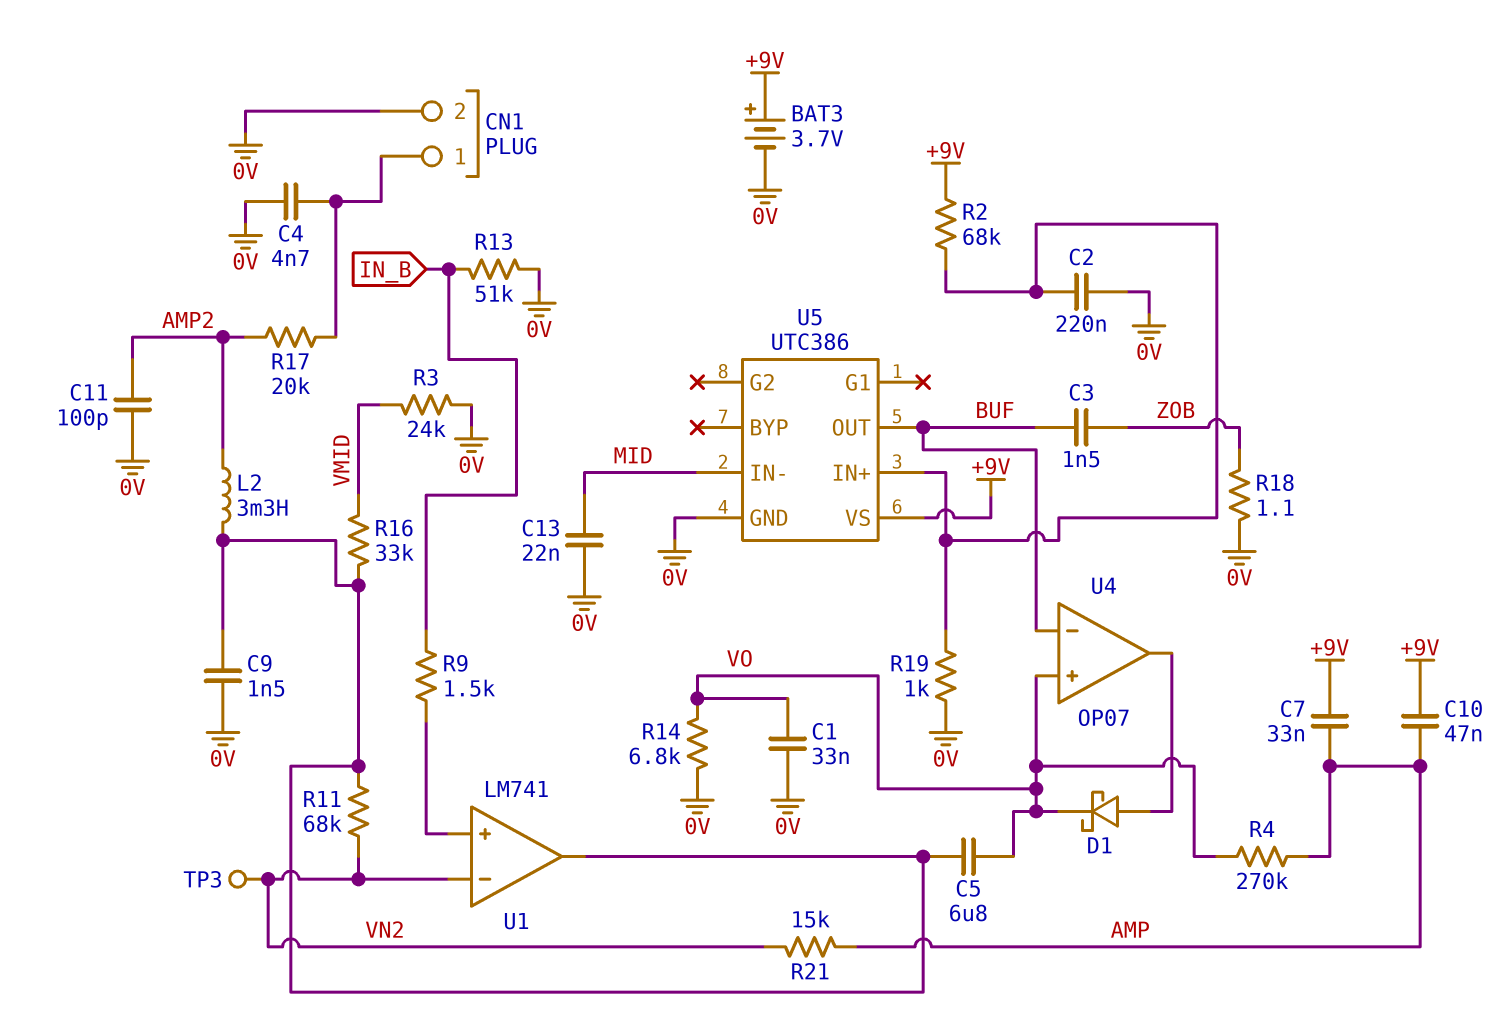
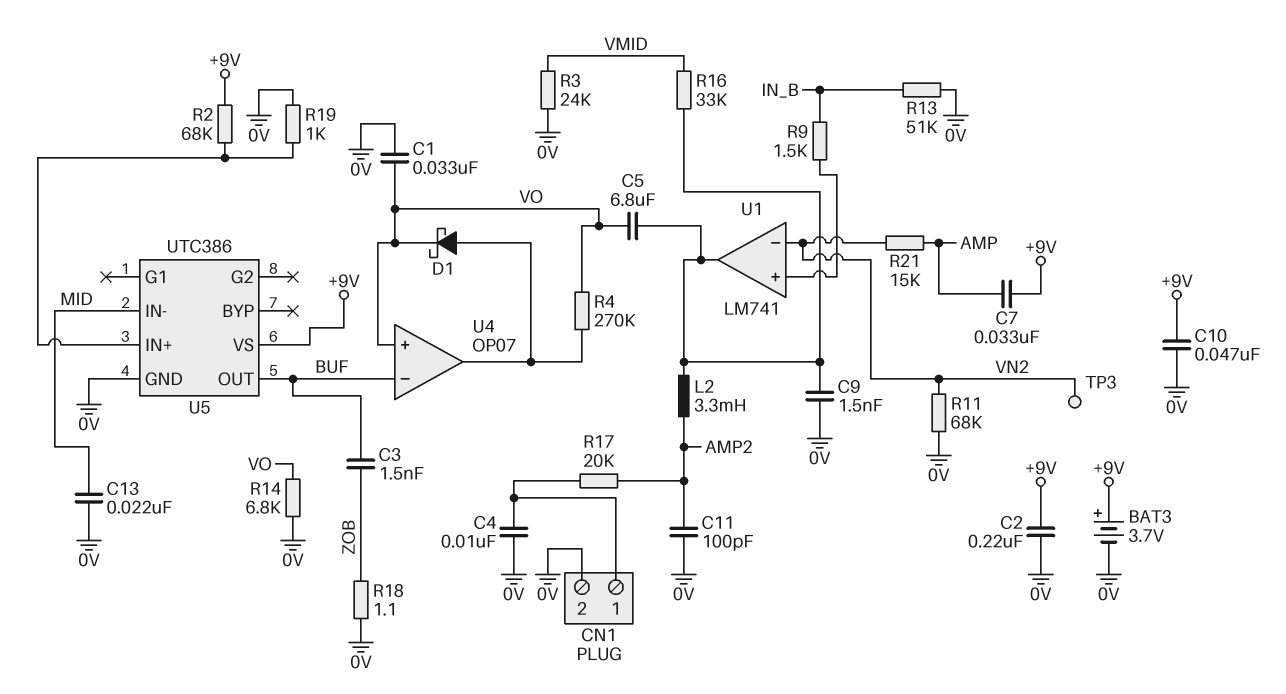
C2: 220nF (0V, U5/IN+) -> 220nF (+9V, 0V)
C4: 4.7nF (0V, CN1/1) -> 10nF (0V, CN1/1)
C10: 47nF (+9V, AMP) -> 47nF (+9V, 0V)
R4: 270k (AMP, VO) -> 270k (U4/out, VO)
R11: 68k (U1/out, VN2) -> 68k (0V, VN2)

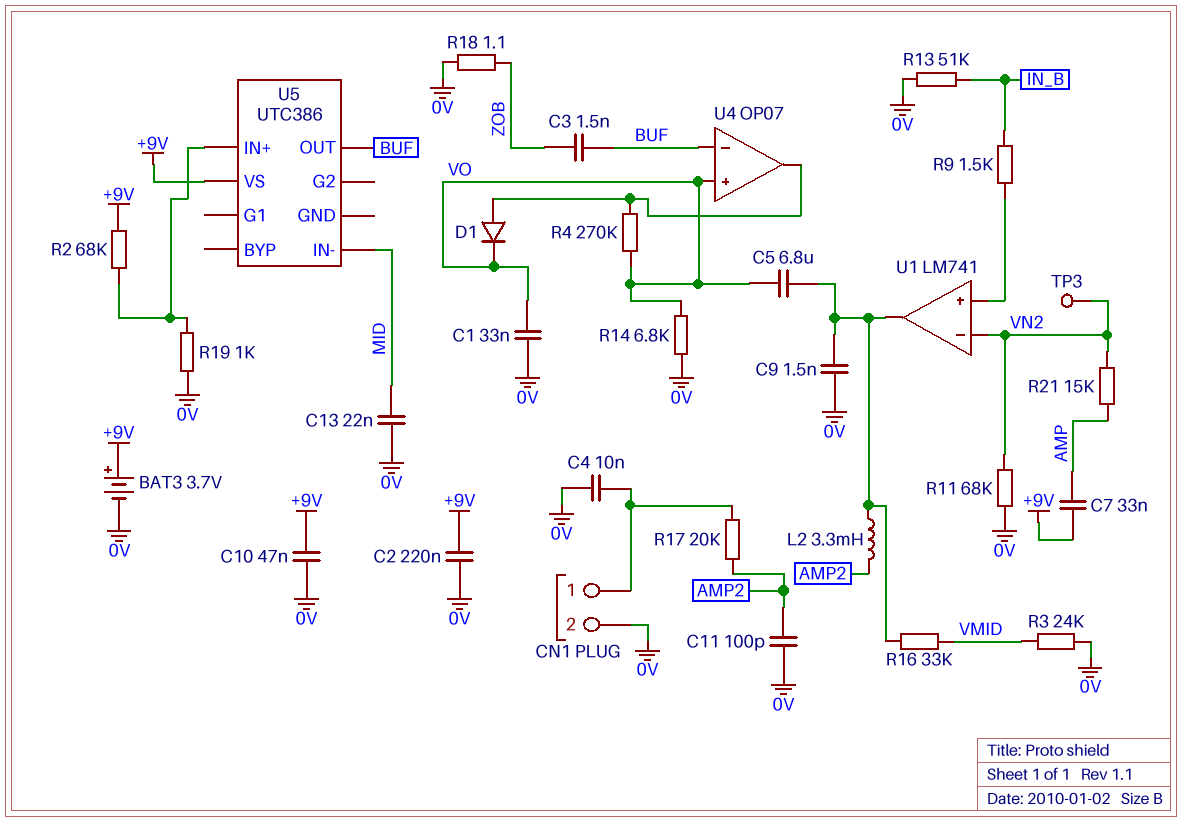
D1: schottky (A U4/out, K VO) -> diode (A U4/out, K VO)
U5 pin GND: 0V -> none

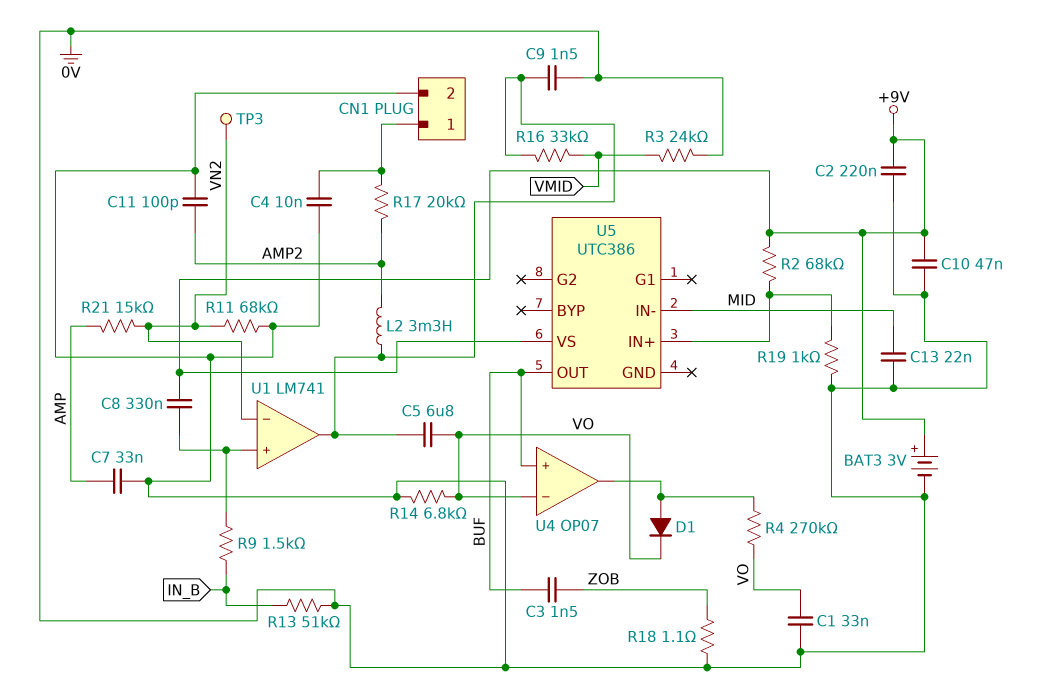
BAT3: 3.7V (plus +9V, minus 0V) -> 3V (plus +9V, minus 0V)
C7: 33nF (+9V, AMP) -> 33nF (0V, AMP)
C8: none -> 330nF (+9V, U1/in+)
U4 pin in+: VO -> BUF
U4 pin in-: BUF -> VO

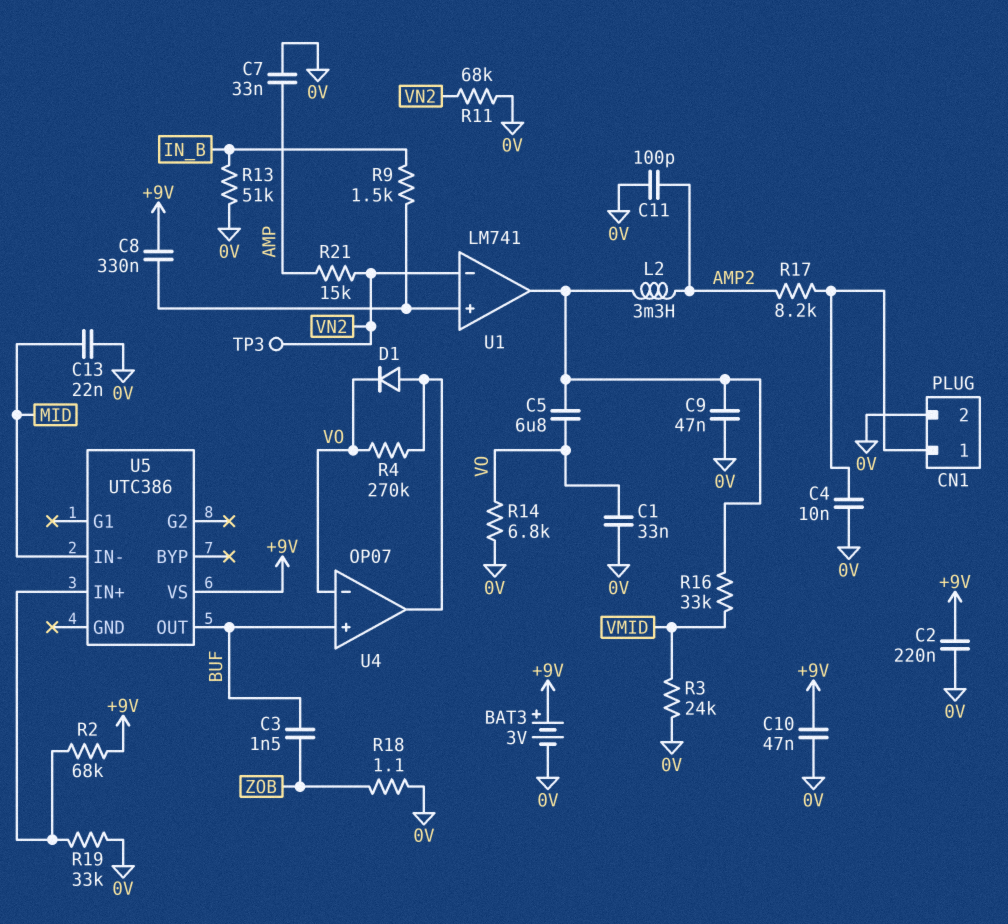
C9: 1.5nF (0V, U1/out) -> 47nF (0V, U1/out)
R17: 20k (AMP2, CN1/1) -> 8.2k (AMP2, CN1/1)
R19: 1k (0V, U5/IN+) -> 33k (0V, U5/IN+)

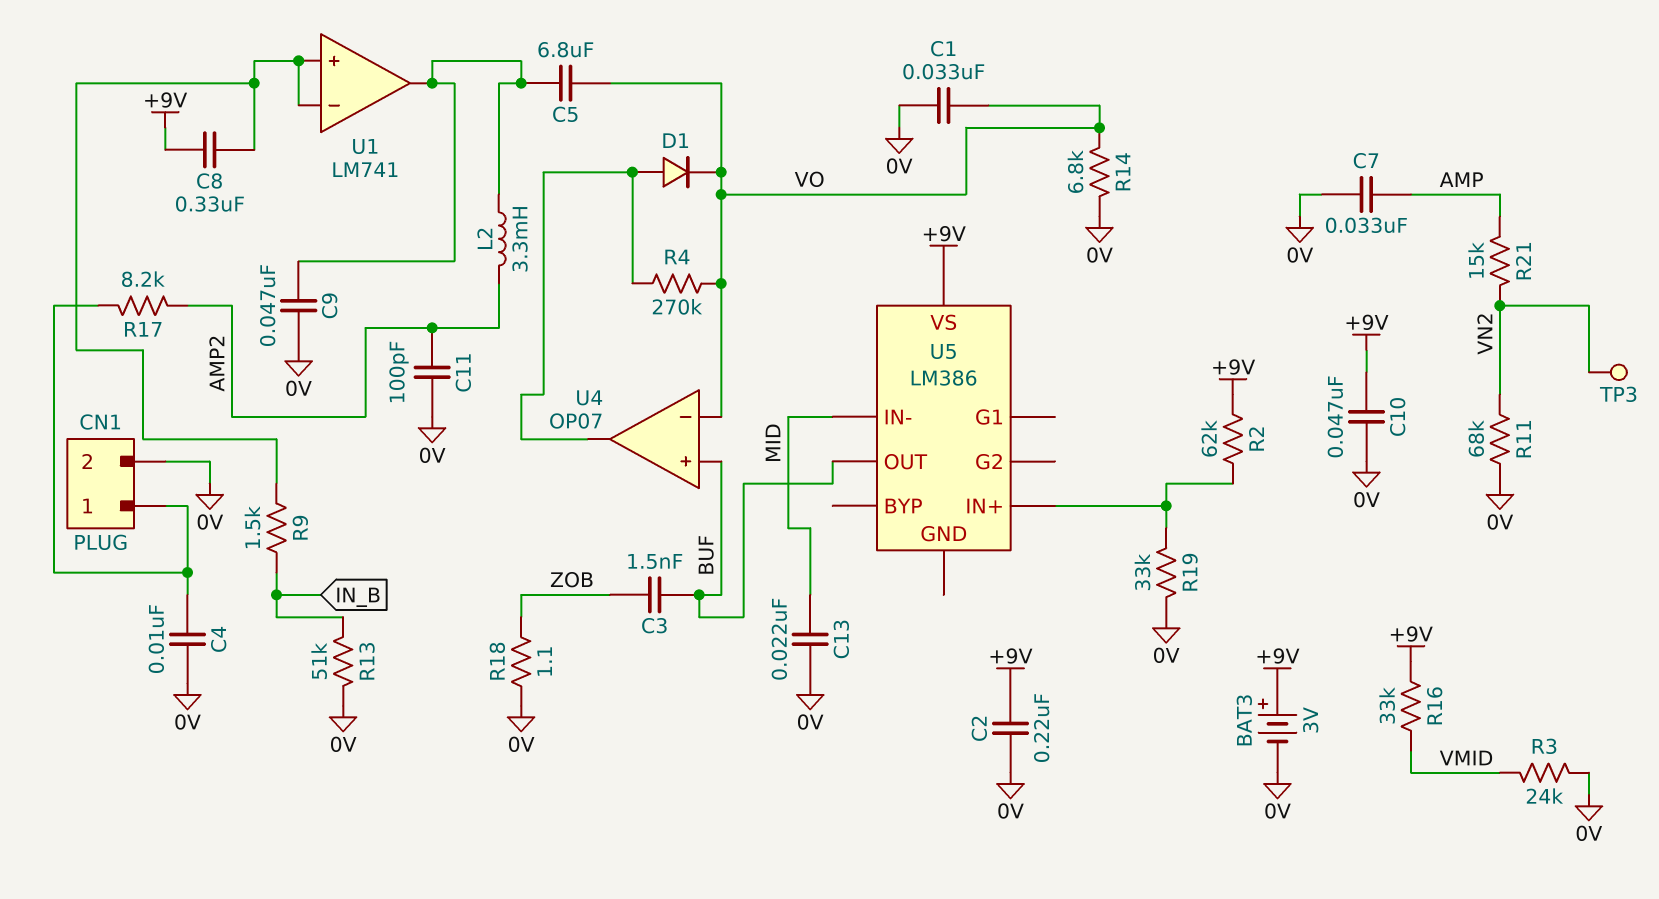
R2: 68k (+9V, U5/IN+) -> 62k (+9V, U5/IN+)
R16: 33k (U1/out, VMID) -> 33k (+9V, VMID)
U1 pin in-: VN2 -> U1/in+
U5: UTC386 -> LM386

